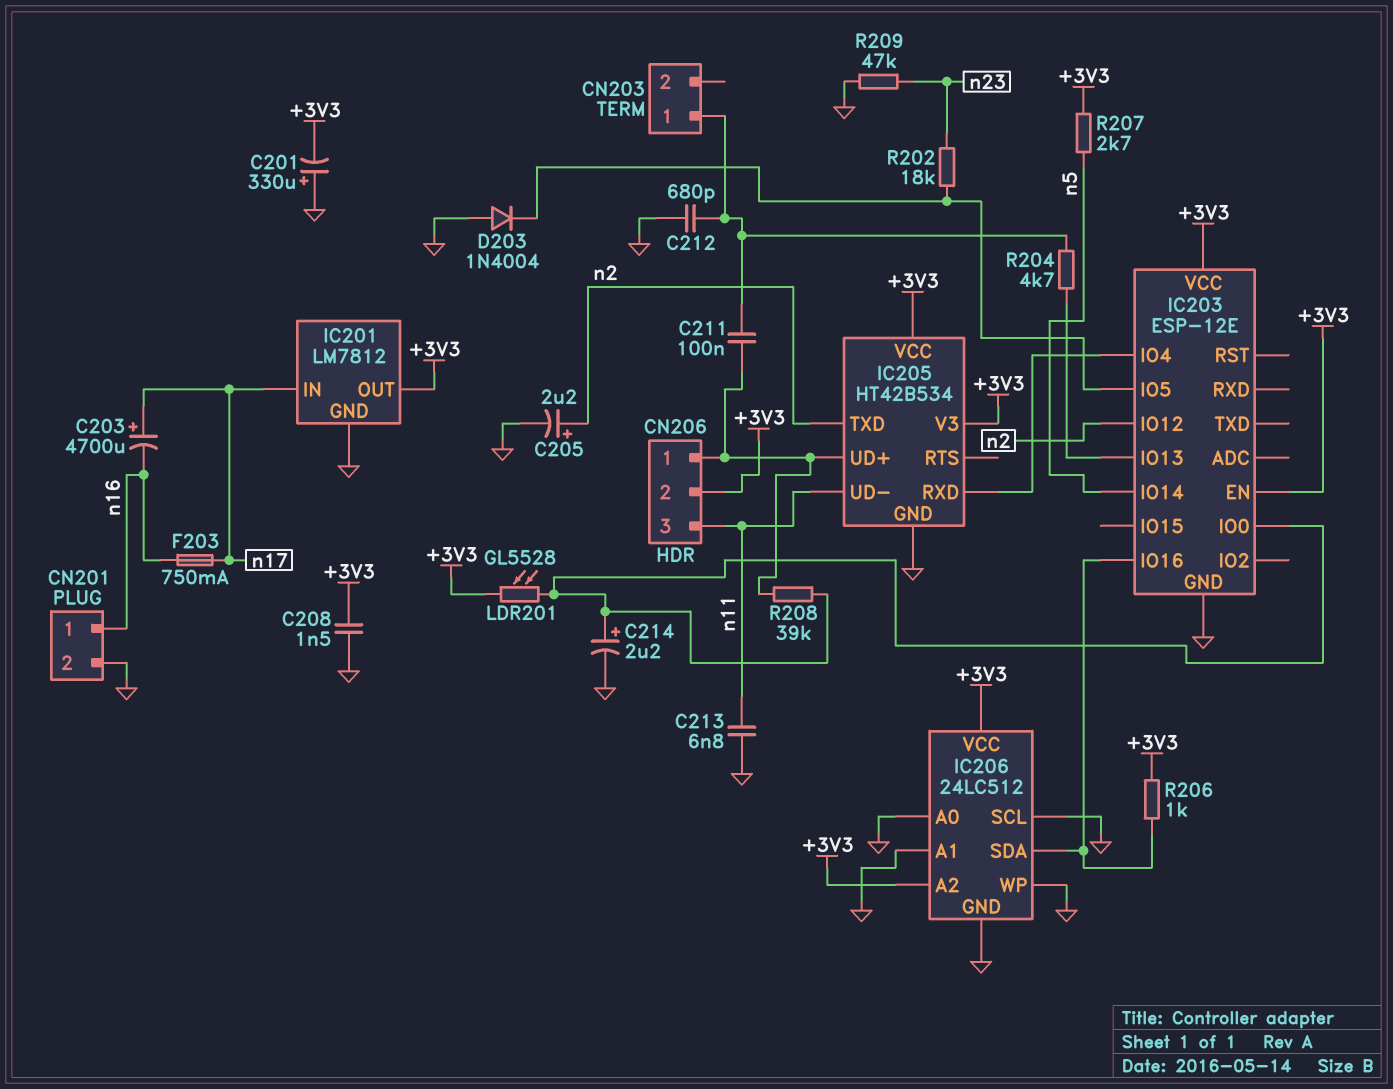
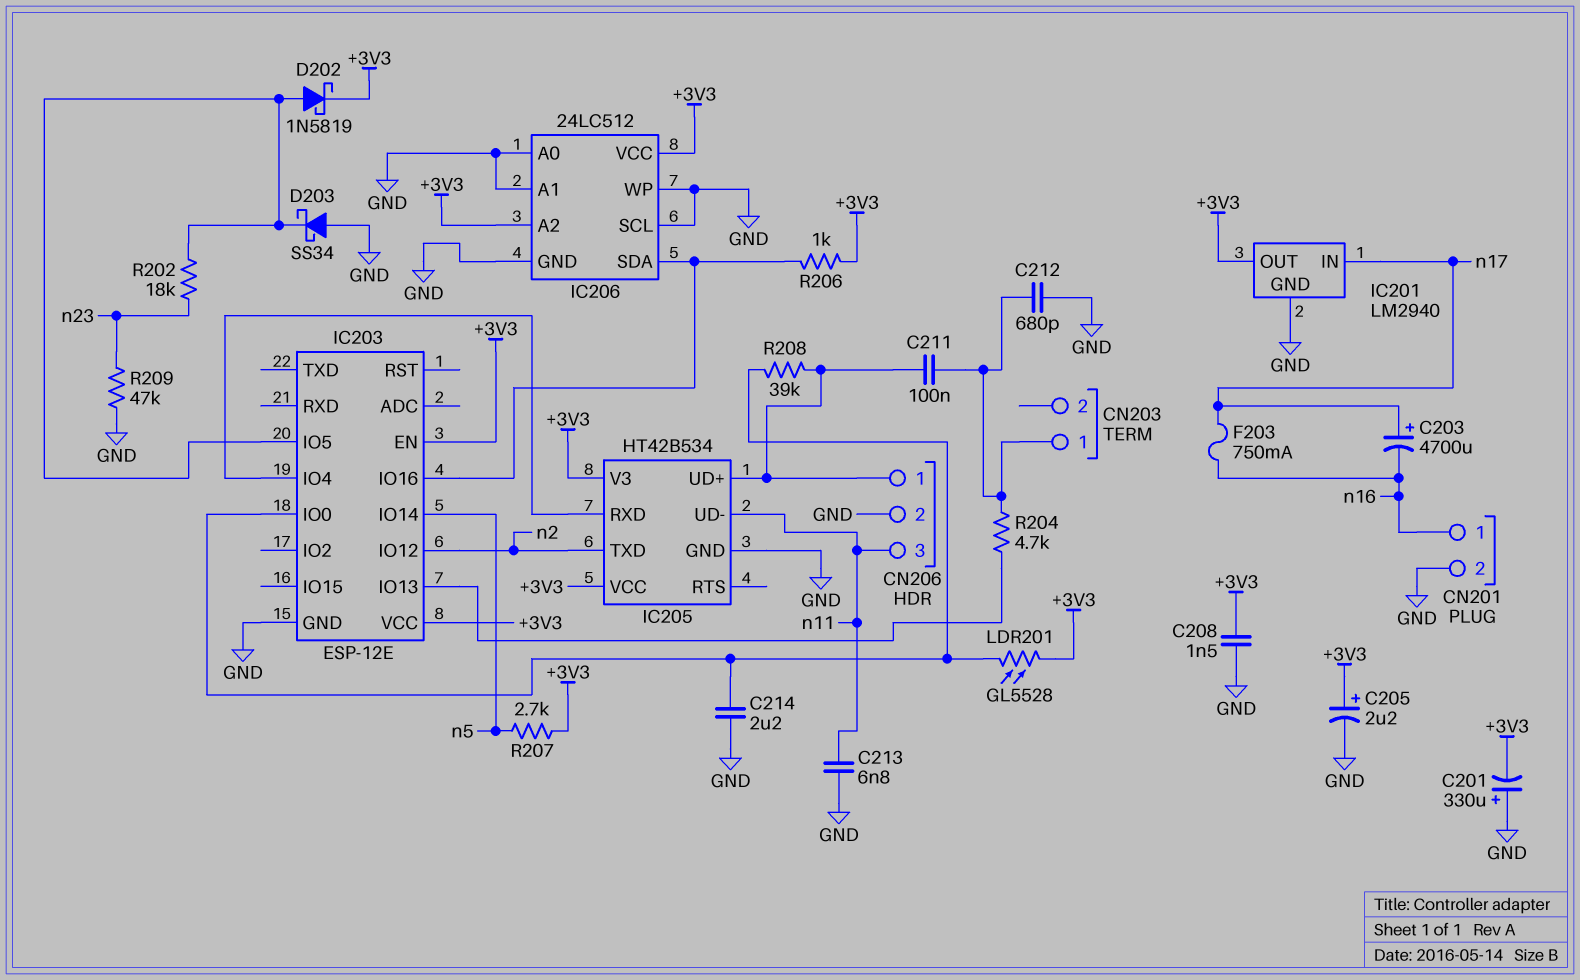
C205: 2.2uF (plus n2, minus GND) -> 2.2uF (plus +3V3, minus GND)
C214: 2.2uF (plus IC203/IO0, minus GND) -> 2.2uF (GND, IC203/IO0)
CN206 pin 2: +3V3 -> GND
D202: none -> schottky 1N5819 (A IC203/IO5, K +3V3)
D203: diode 1N4004 (A GND, K IC203/IO5) -> schottky SS34 (A GND, K IC203/IO5)
IC201: LM7812 -> LM2940

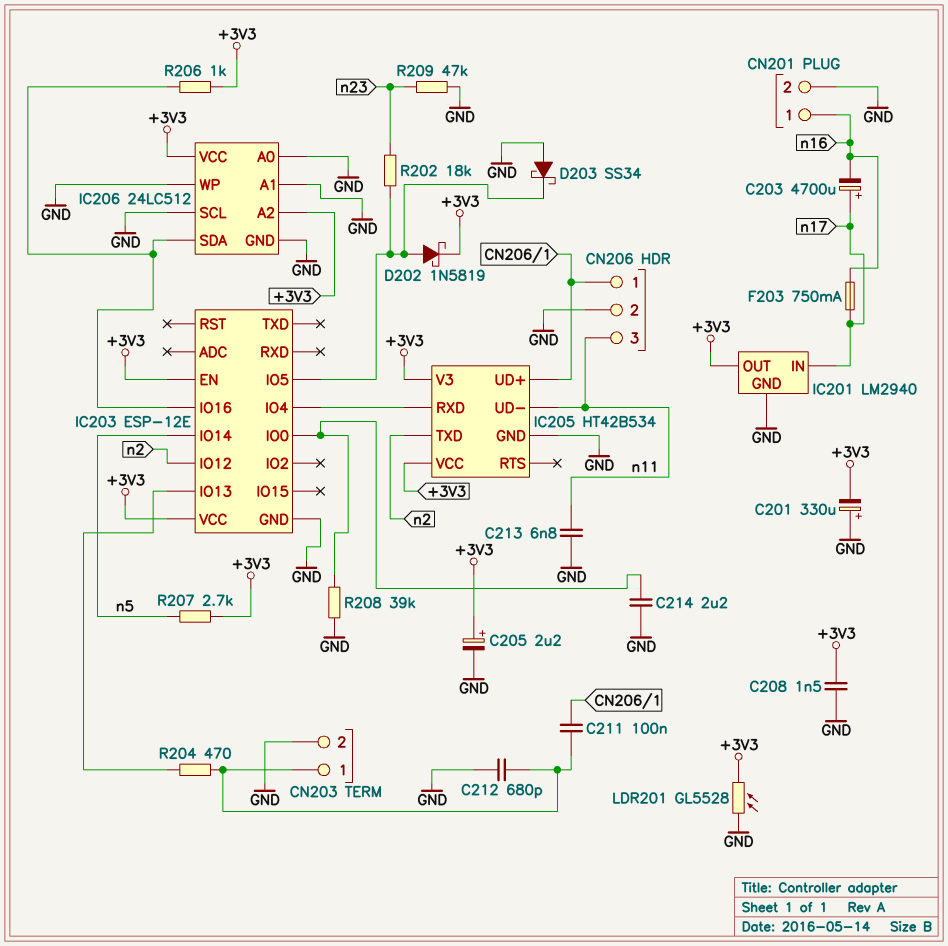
CN203 pin 2: none -> GND
LDR201: GL5528 (+3V3, IC203/IO0) -> GL5528 (+3V3, GND)
R204: 4.7k (CN203/1, IC203/IO13) -> 470 (CN203/1, IC203/IO13)
R208: 39k (CN206/1, IC203/IO0) -> 39k (GND, IC203/IO0)

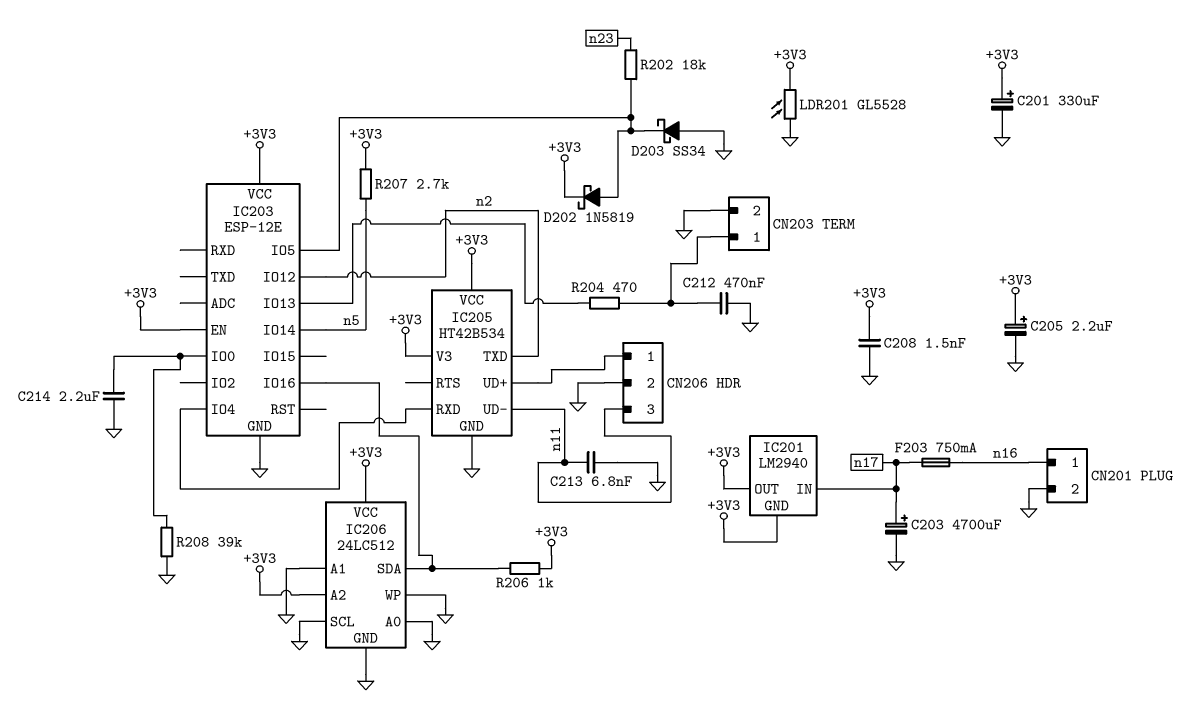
C201: 330uF (plus GND, minus +3V3) -> 330uF (plus +3V3, minus GND)
C203: 4700uF (plus n17, minus n16) -> 4700uF (plus n17, minus GND)
C211: 100nF (CN203/1, CN206/1) -> none
C212: 680pF (CN203/1, GND) -> 470nF (CN203/1, GND)
IC201 pin GND: GND -> +3V3
R209: 47k (GND, n23) -> none

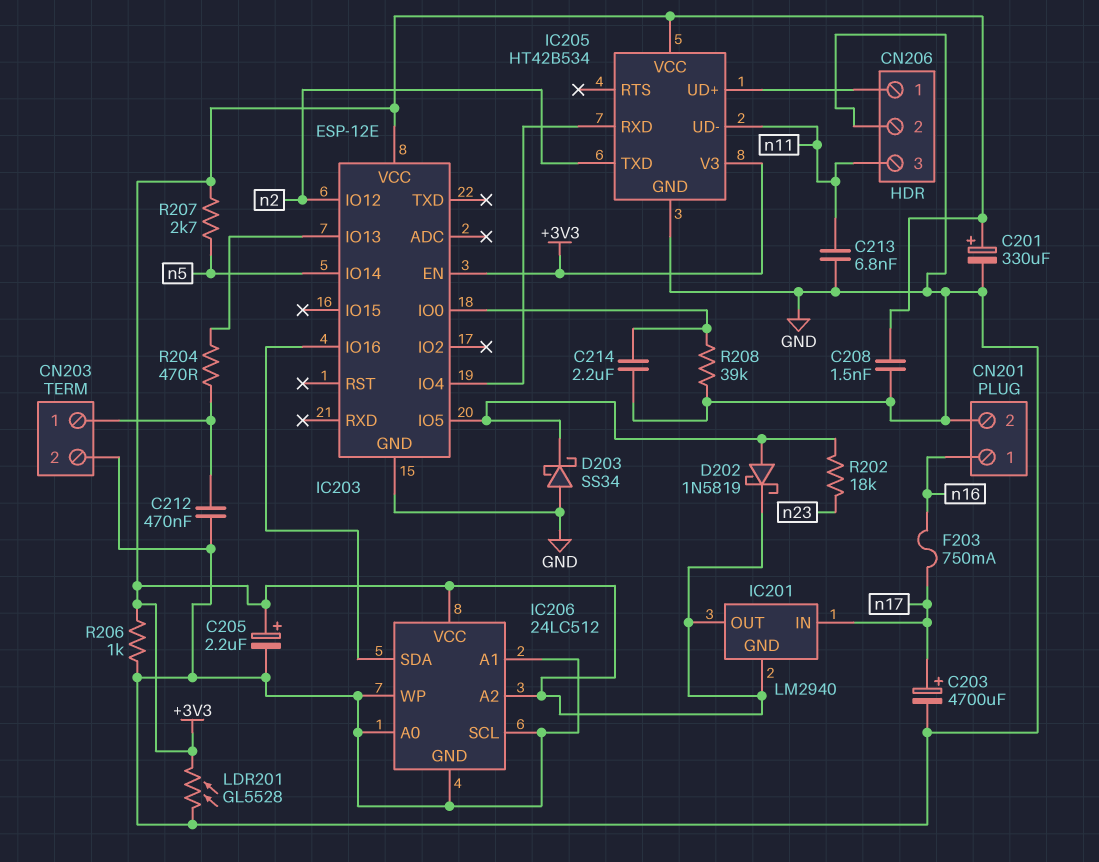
R206: 1k (+3V3, IC203/IO16) -> 1k (+3V3, GND)

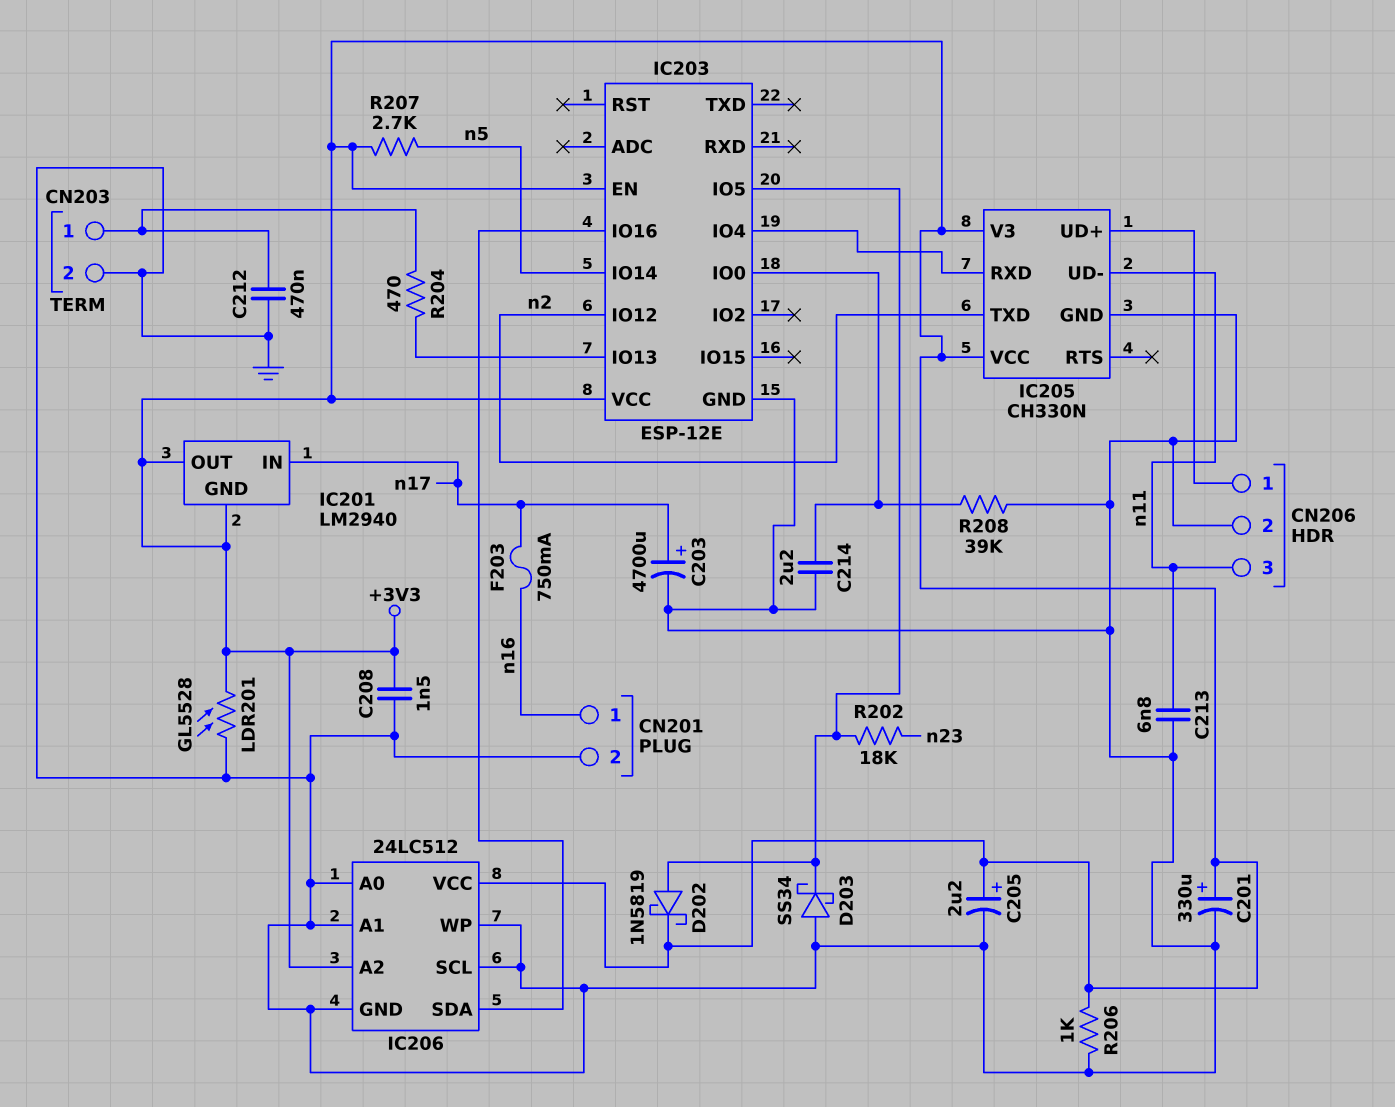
IC205: HT42B534 -> CH330N

